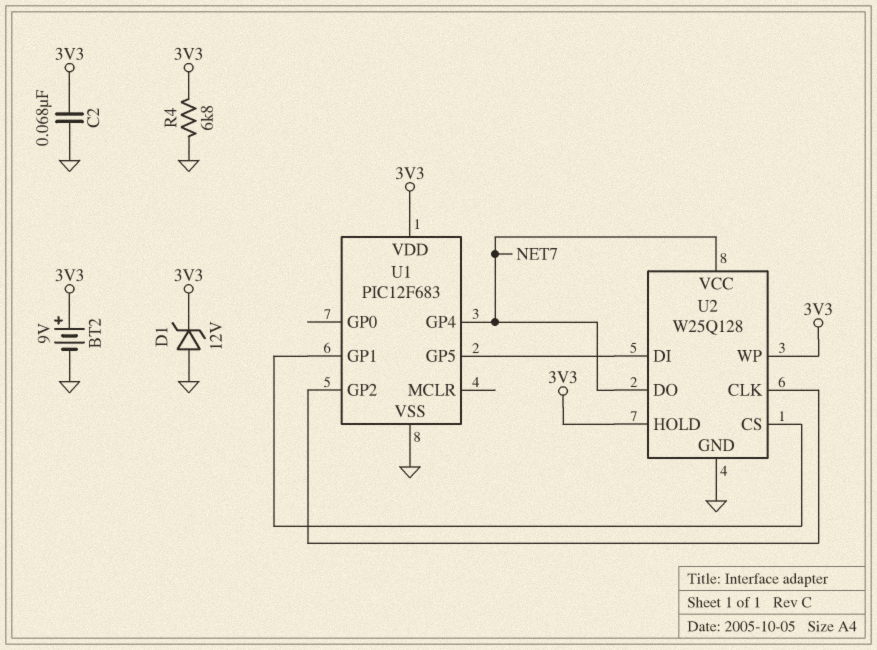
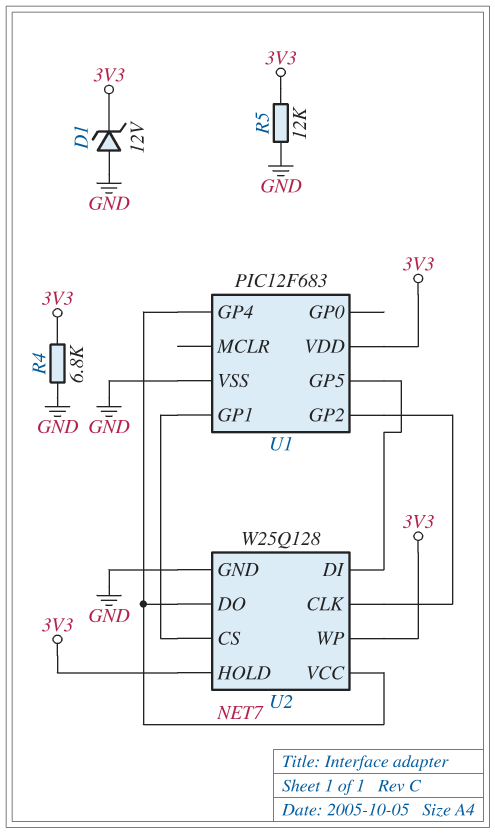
BT2: 9V (plus 3V3, minus GND) -> none
C2: 68nF (3V3, GND) -> none
R5: none -> 12k (3V3, GND)

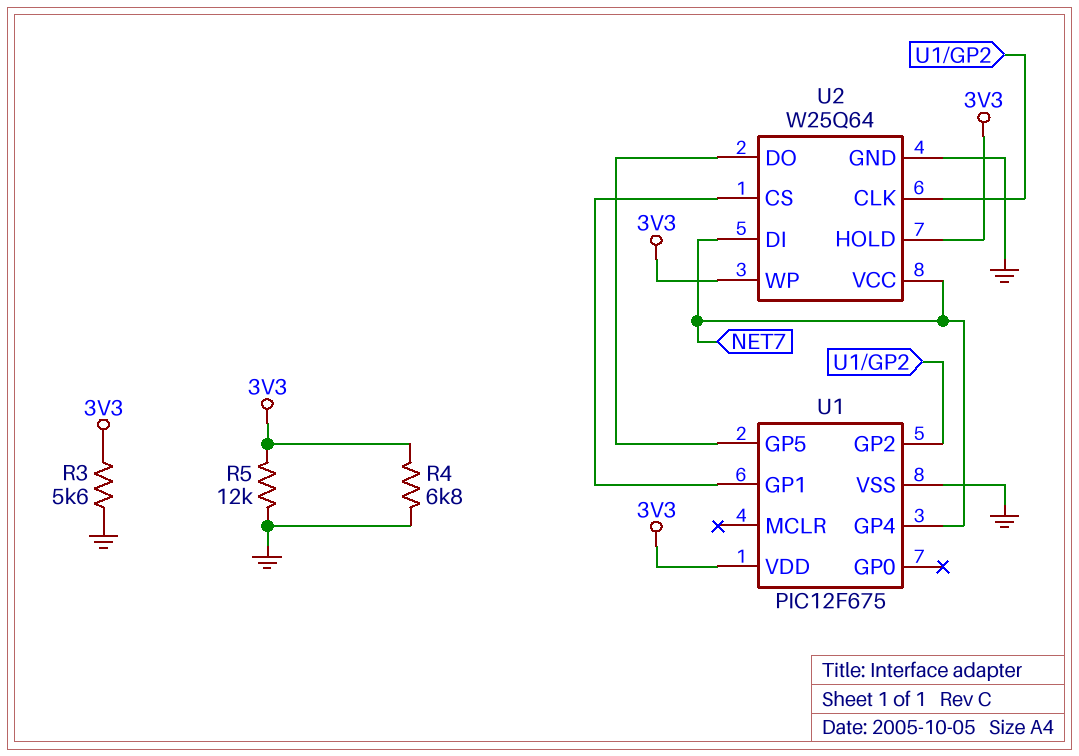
D1: zener 12V (A GND, K 3V3) -> none
R3: none -> 5.6k (3V3, GND)
U1: PIC12F683 -> PIC12F675
U2: W25Q128 -> W25Q64
U2 pin DI: U1/GP5 -> NET7
U2 pin DO: NET7 -> U1/GP5

